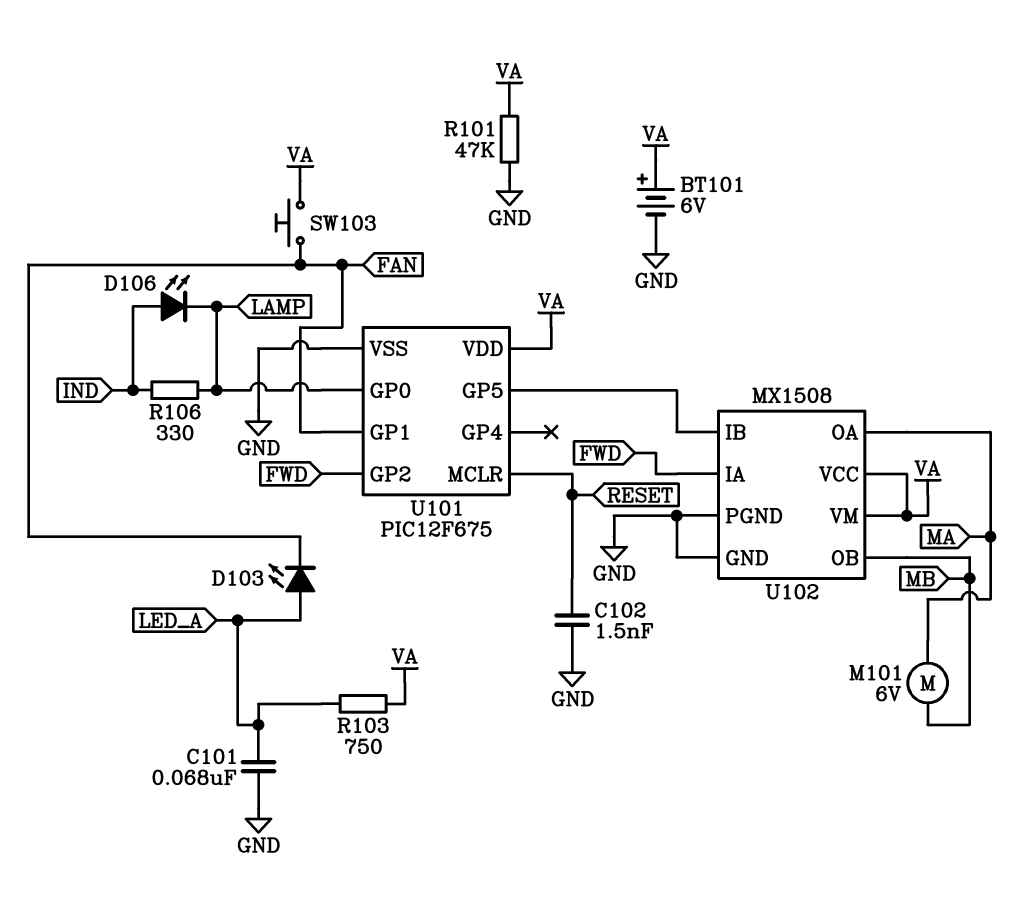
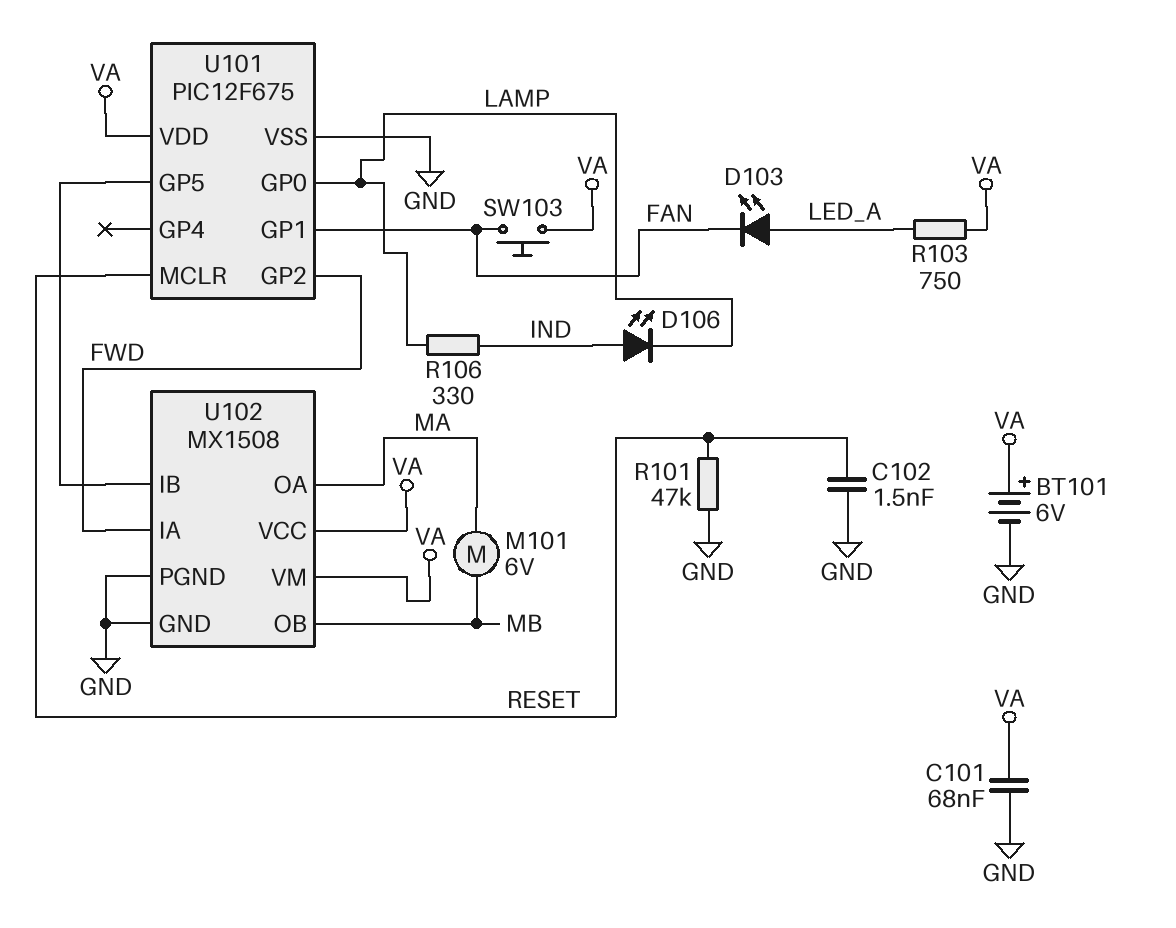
C101: 68nF (GND, LED_A) -> 68nF (GND, VA)
R101: 47k (GND, VA) -> 47k (GND, RESET)

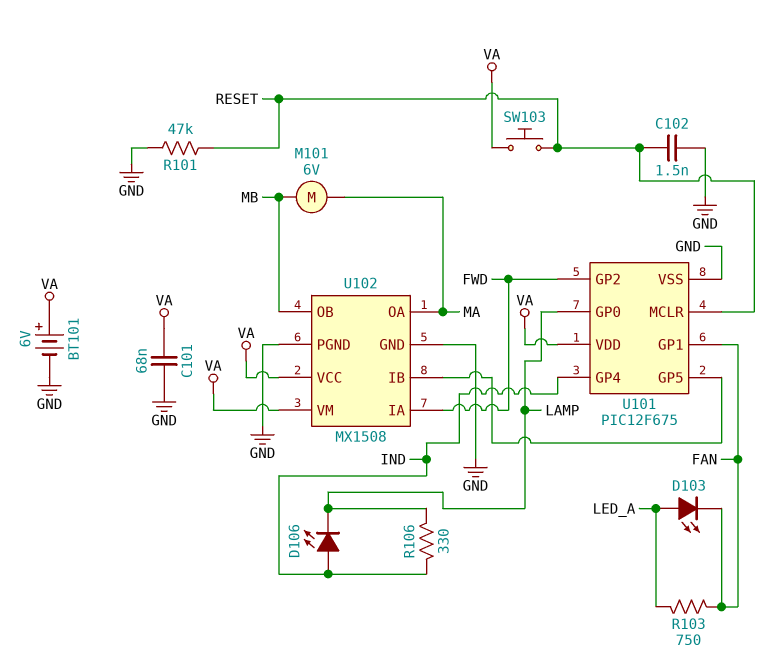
R103: 750 (LED_A, VA) -> 750 (FAN, LED_A)
SW103: button (FAN, VA) -> button (RESET, VA)
U101 pin GP4: none -> IND

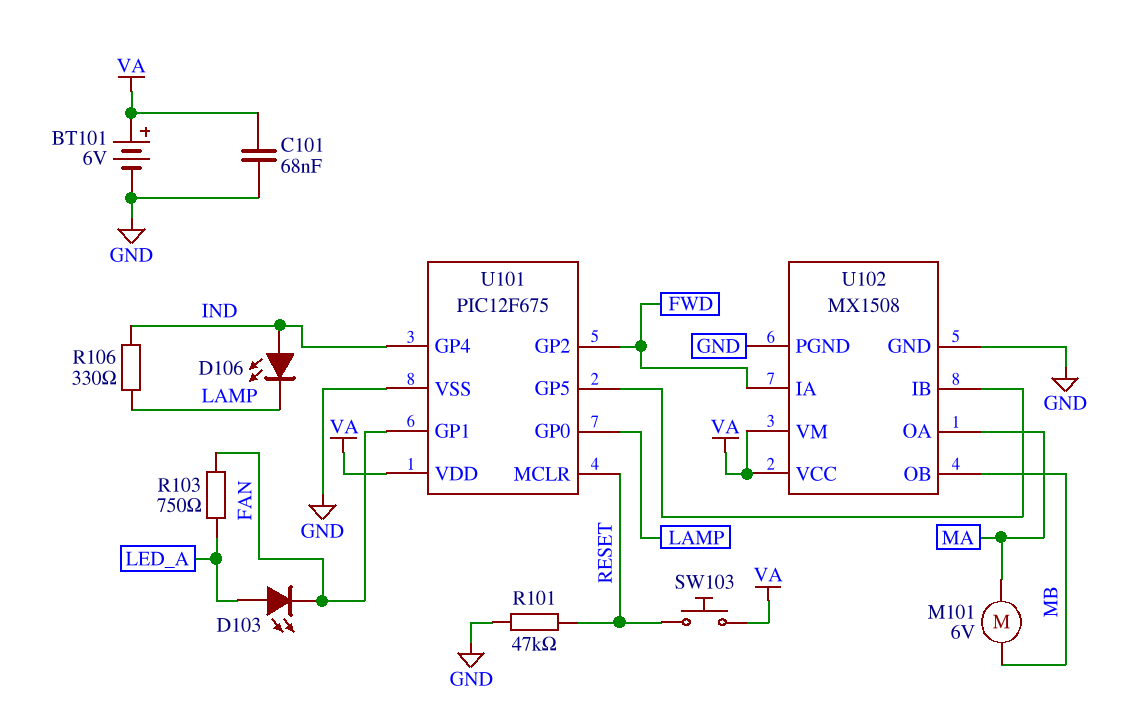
C102: 1.5nF (GND, RESET) -> none

